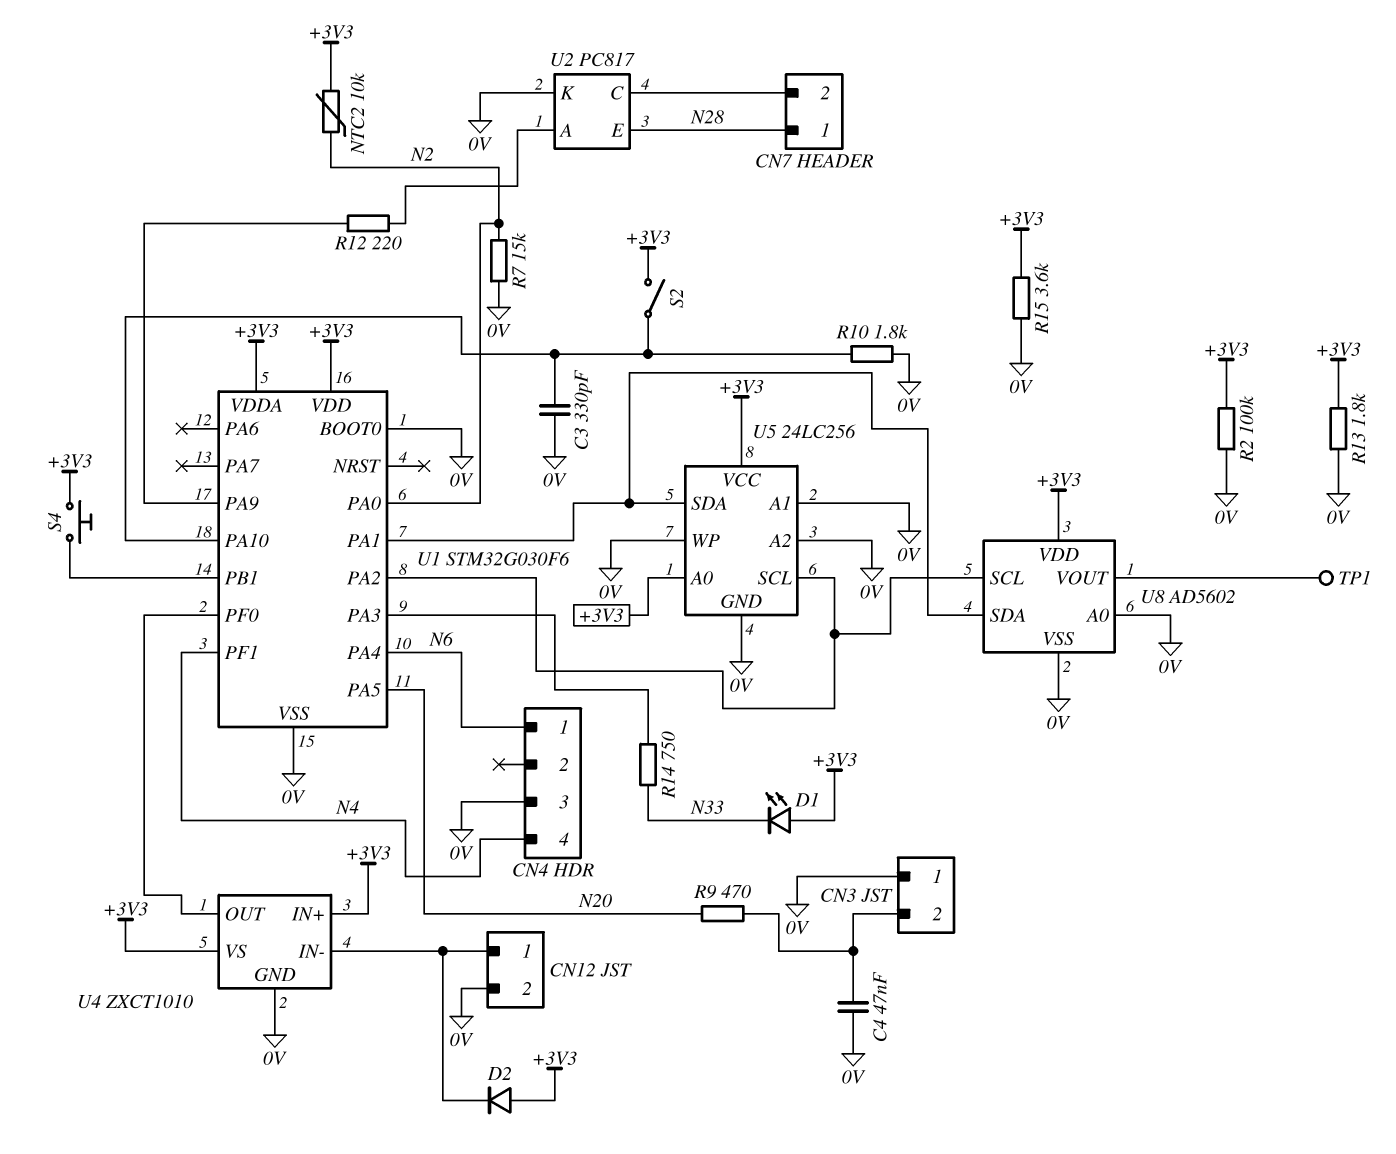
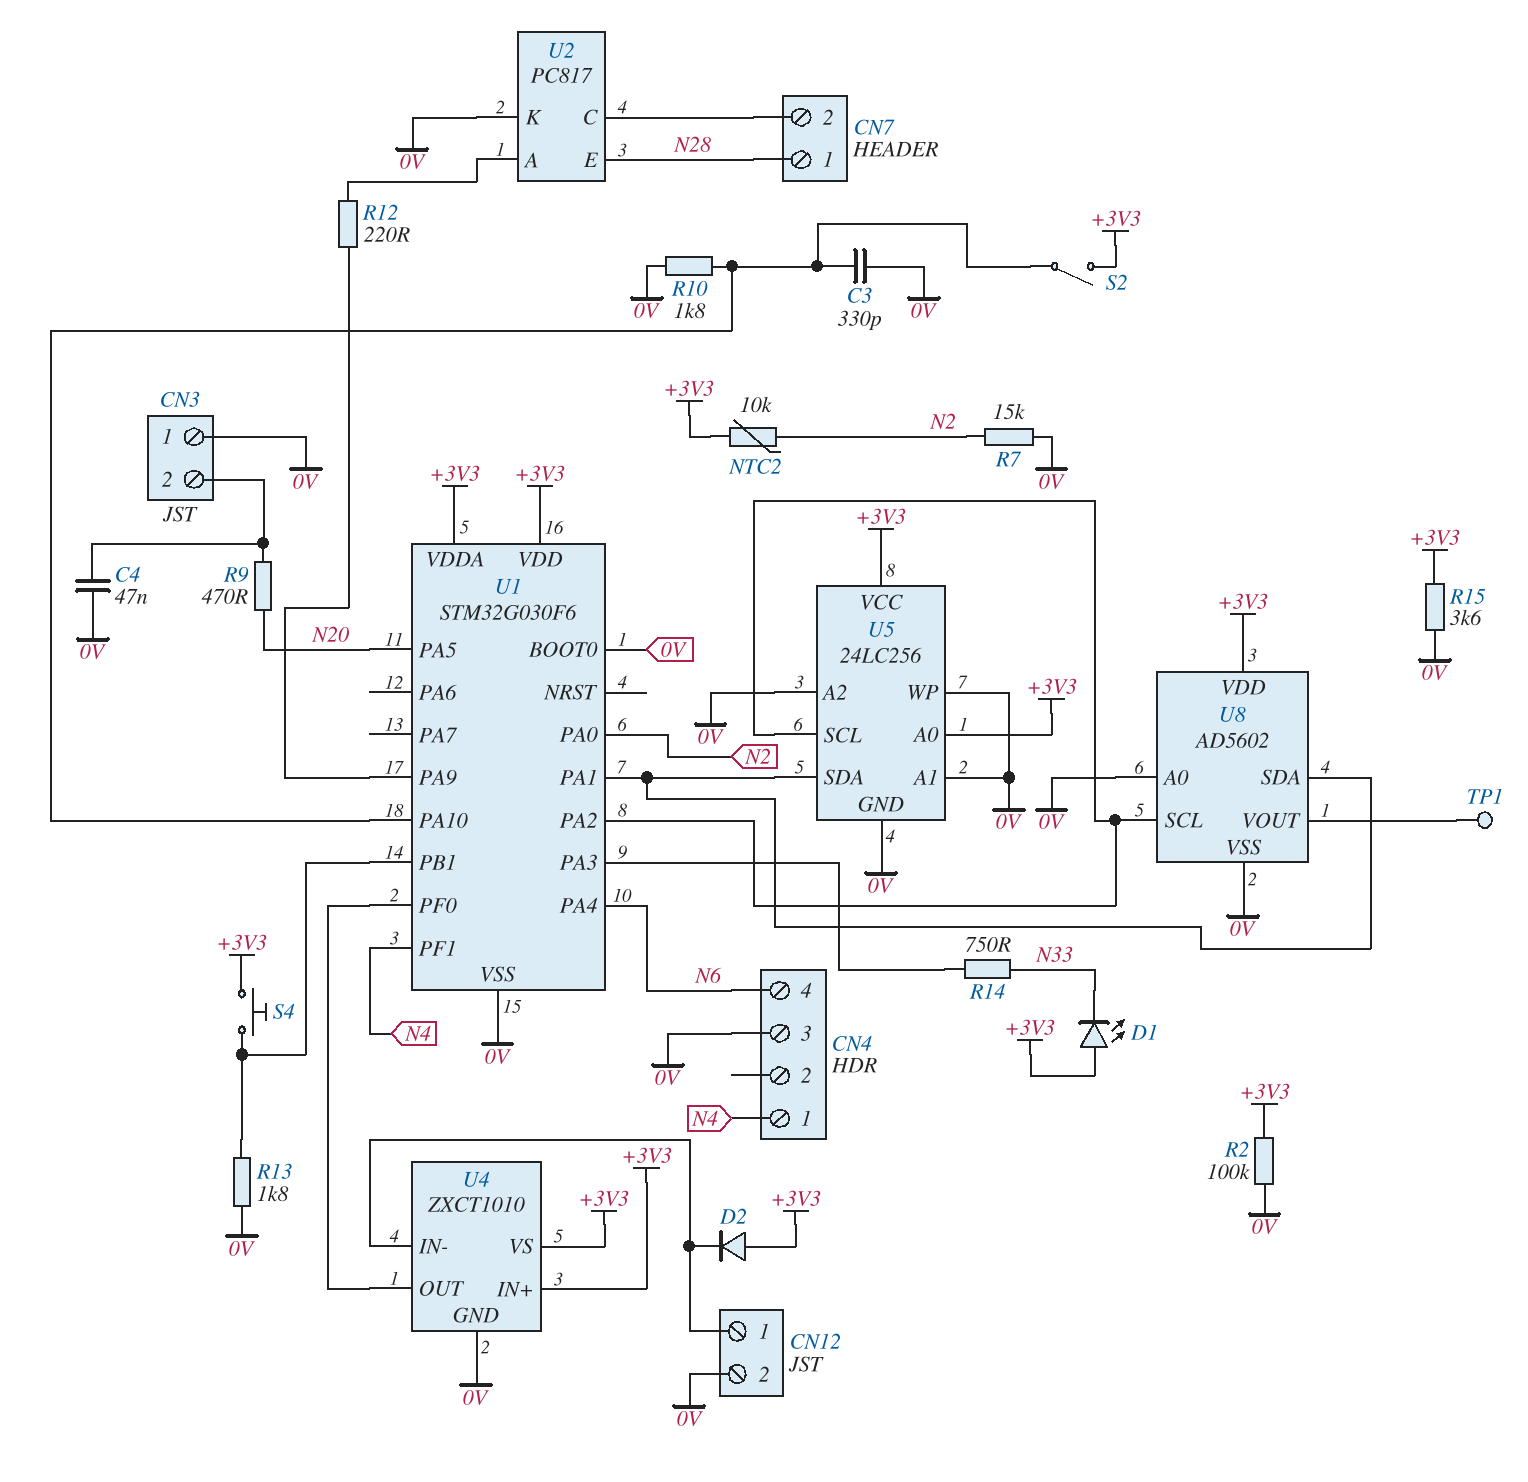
CN4 pin 1: N6 -> N4
CN4 pin 4: N4 -> N6
R13: 1.8k (+3V3, 0V) -> 1.8k (0V, U1/PB1)

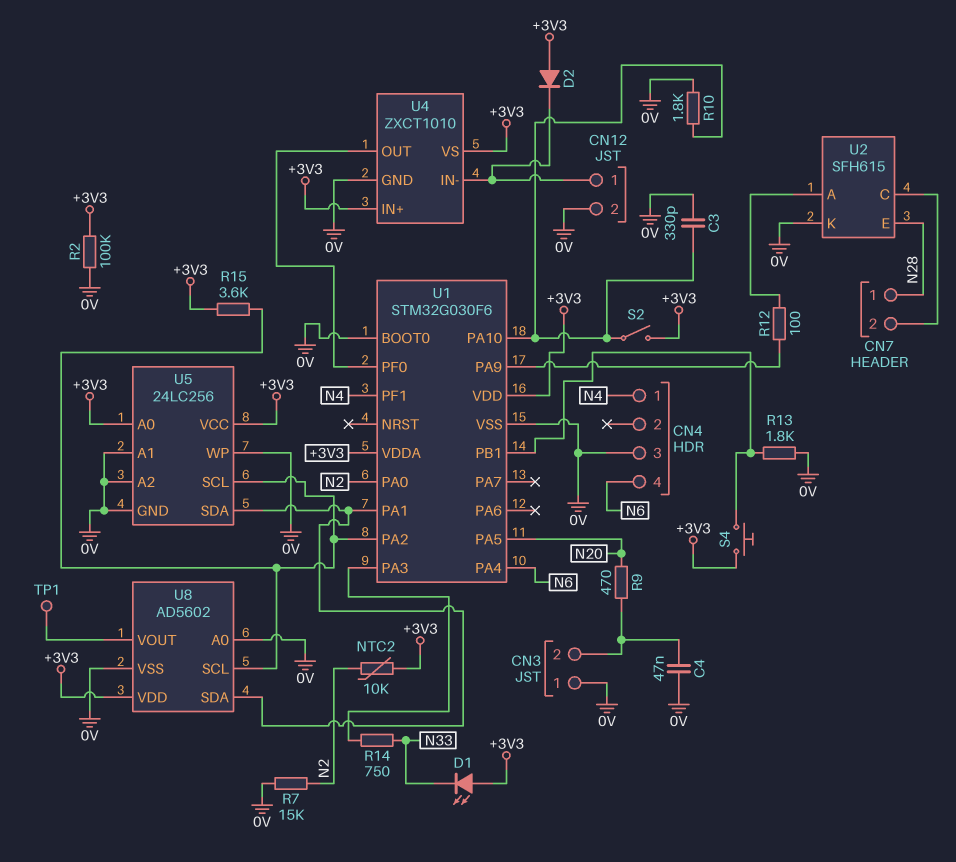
R12: 220 (U1/PA9, U2/A) -> 100 (U1/PA9, U2/A)
R15: 3.6k (+3V3, 0V) -> 3.6k (+3V3, U1/PA2)
U2: PC817 -> SFH615

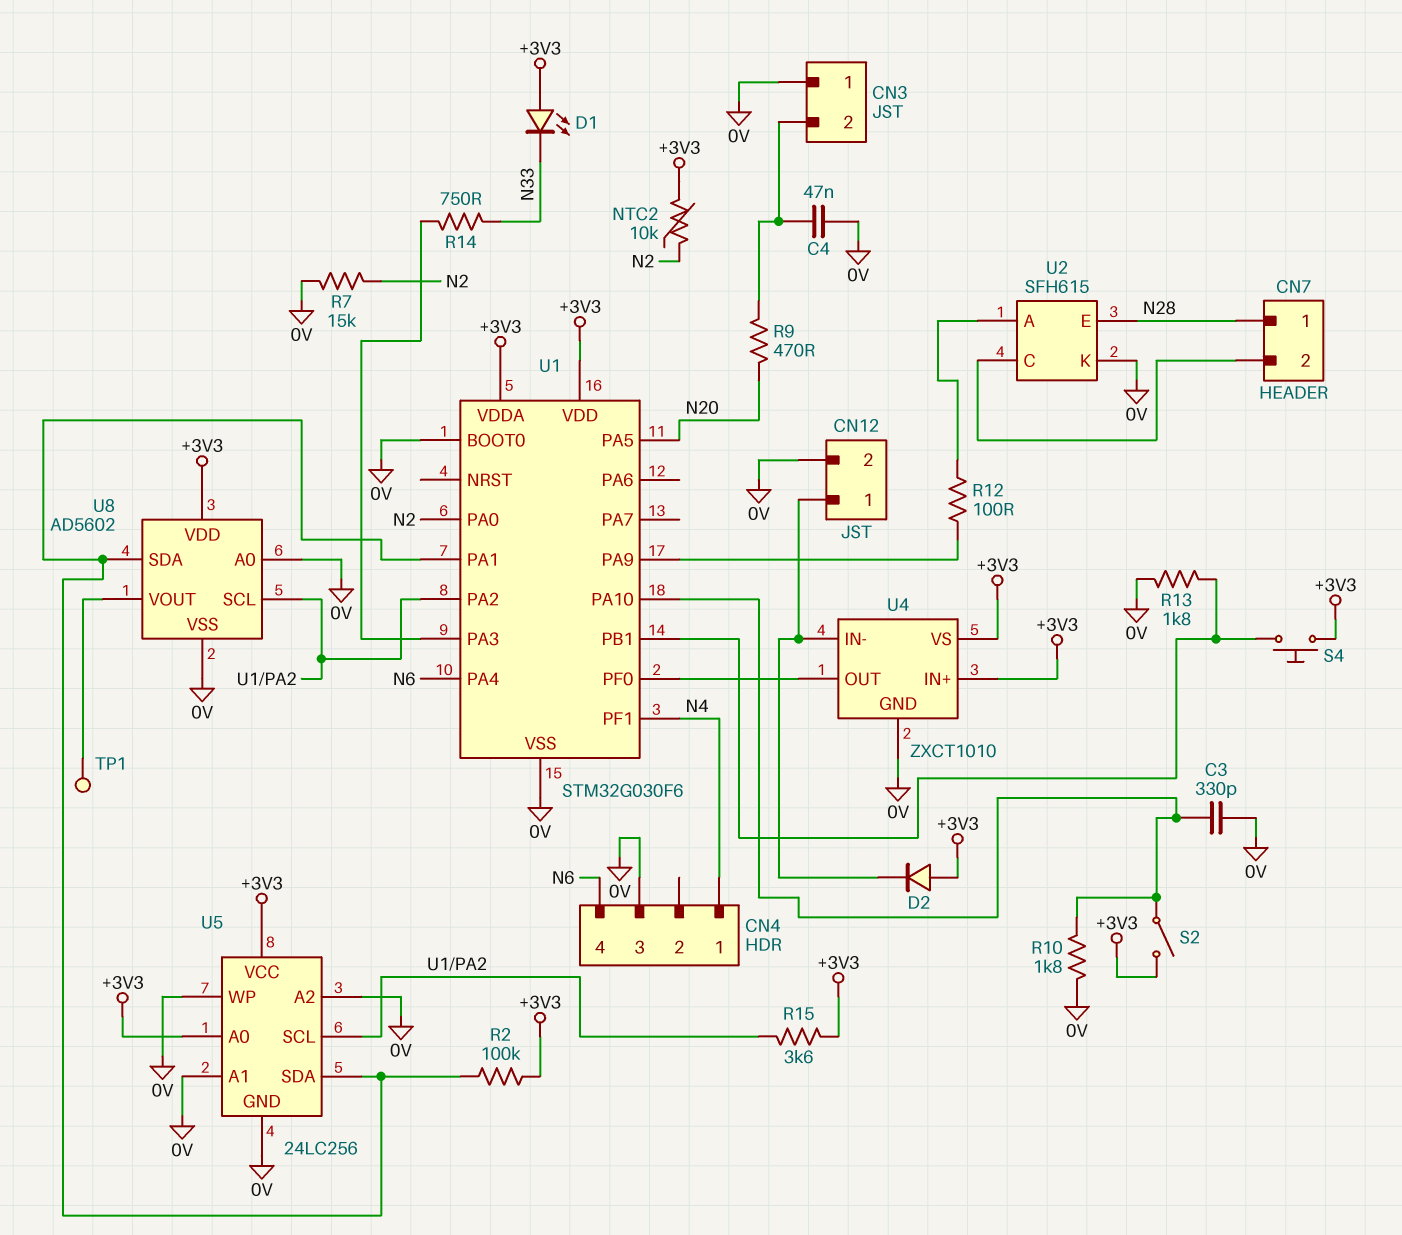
R2: 100k (+3V3, 0V) -> 100k (+3V3, U1/PA1)

